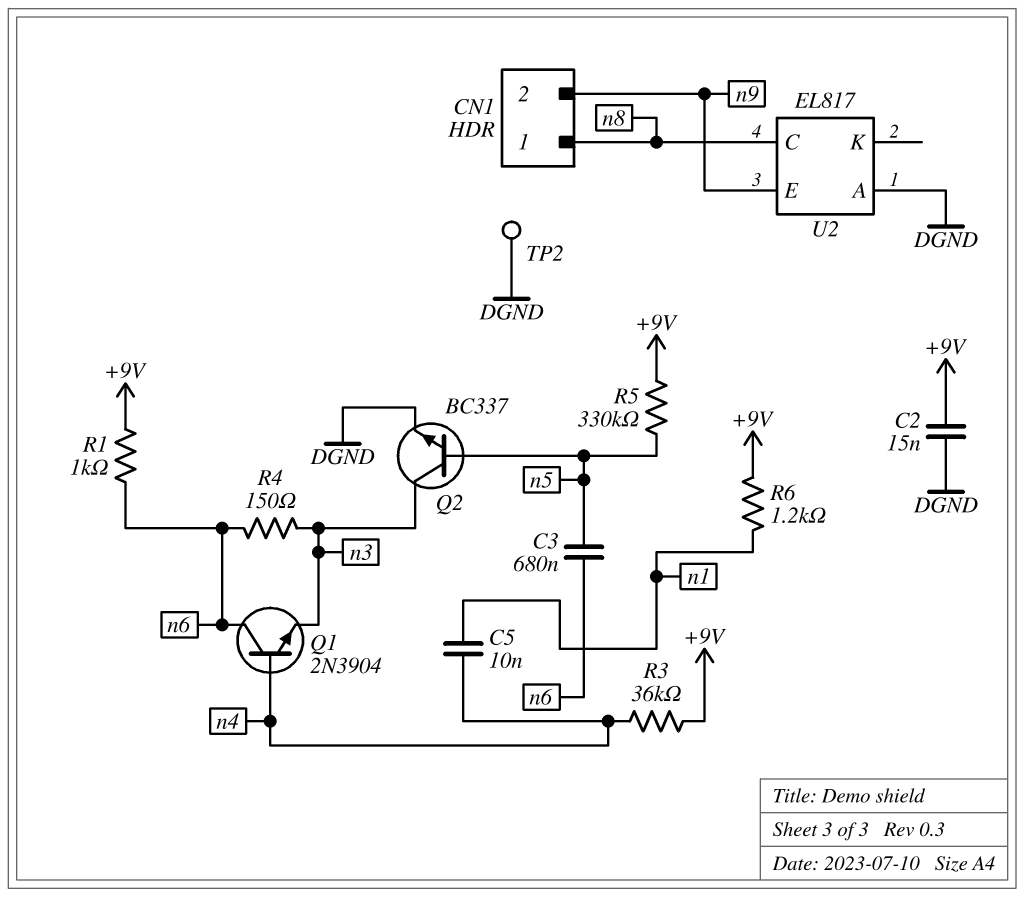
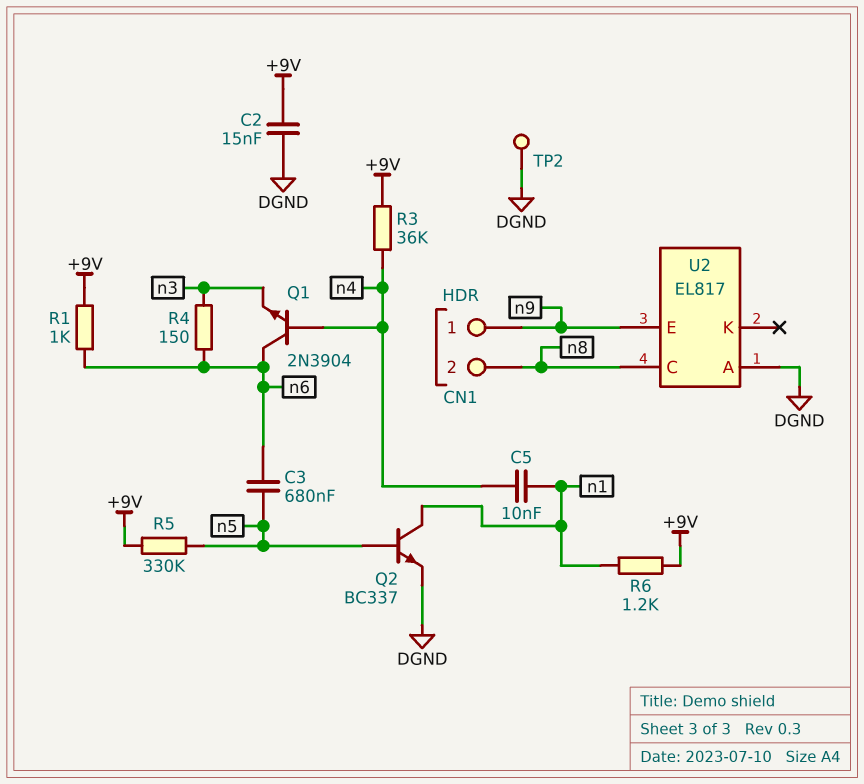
CN1 pin 1: n8 -> n9
CN1 pin 2: n9 -> n8
Q2: NPN BC337 (B n5, C n3, E DGND) -> NPN BC337 (B n5, C n1, E DGND)

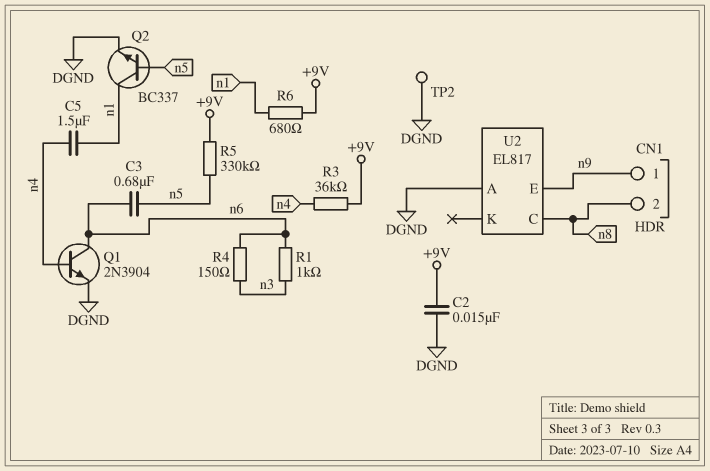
C5: 10nF (n1, n4) -> 1.5uF (n1, n4)
Q1: NPN 2N3904 (B n4, C n6, E n3) -> NPN 2N3904 (B n4, C n6, E DGND)
R1: 1k (+9V, n6) -> 1k (n3, n6)
R6: 1.2k (+9V, n1) -> 680 (+9V, n1)

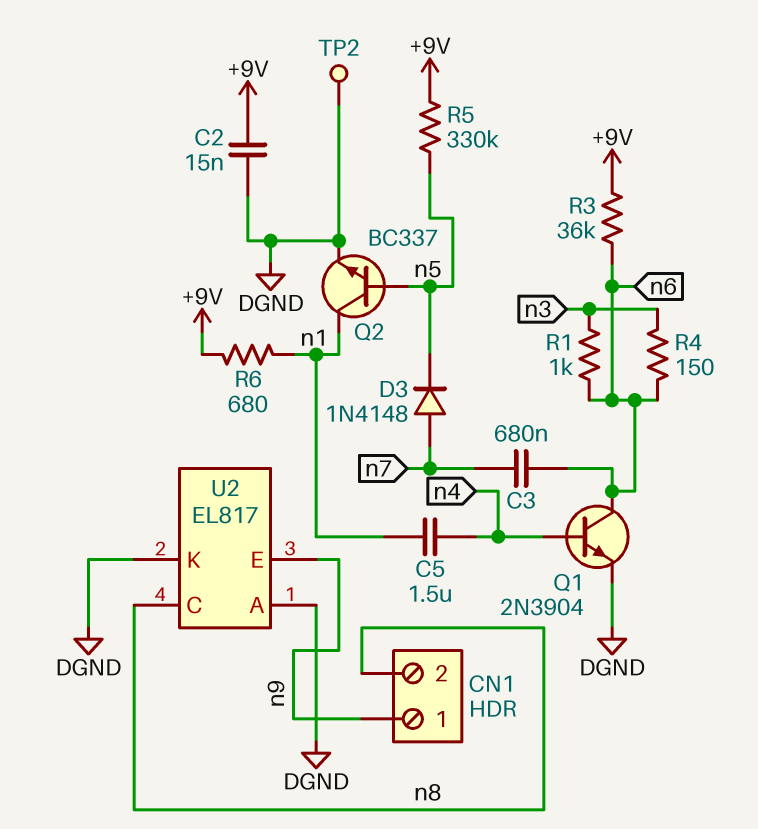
C3: 680nF (n5, n6) -> 680nF (n6, n7)
D3: none -> diode 1N4148 (A n7, K n5)
R3: 36k (+9V, n4) -> 36k (+9V, n6)
U2 pin K: none -> DGND

